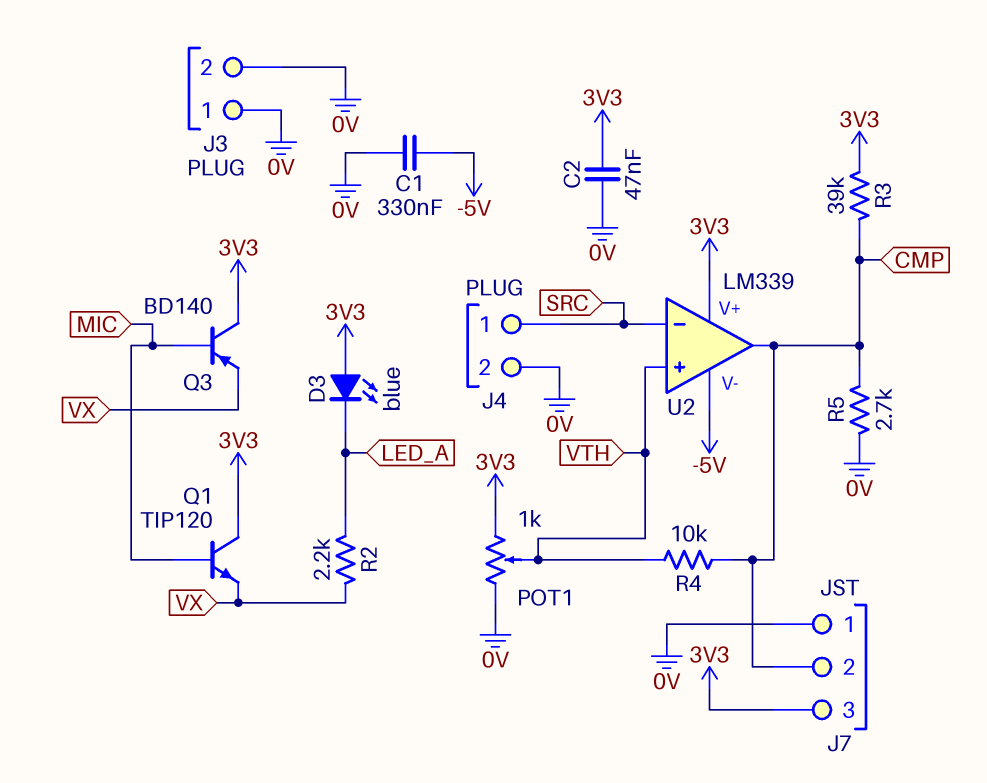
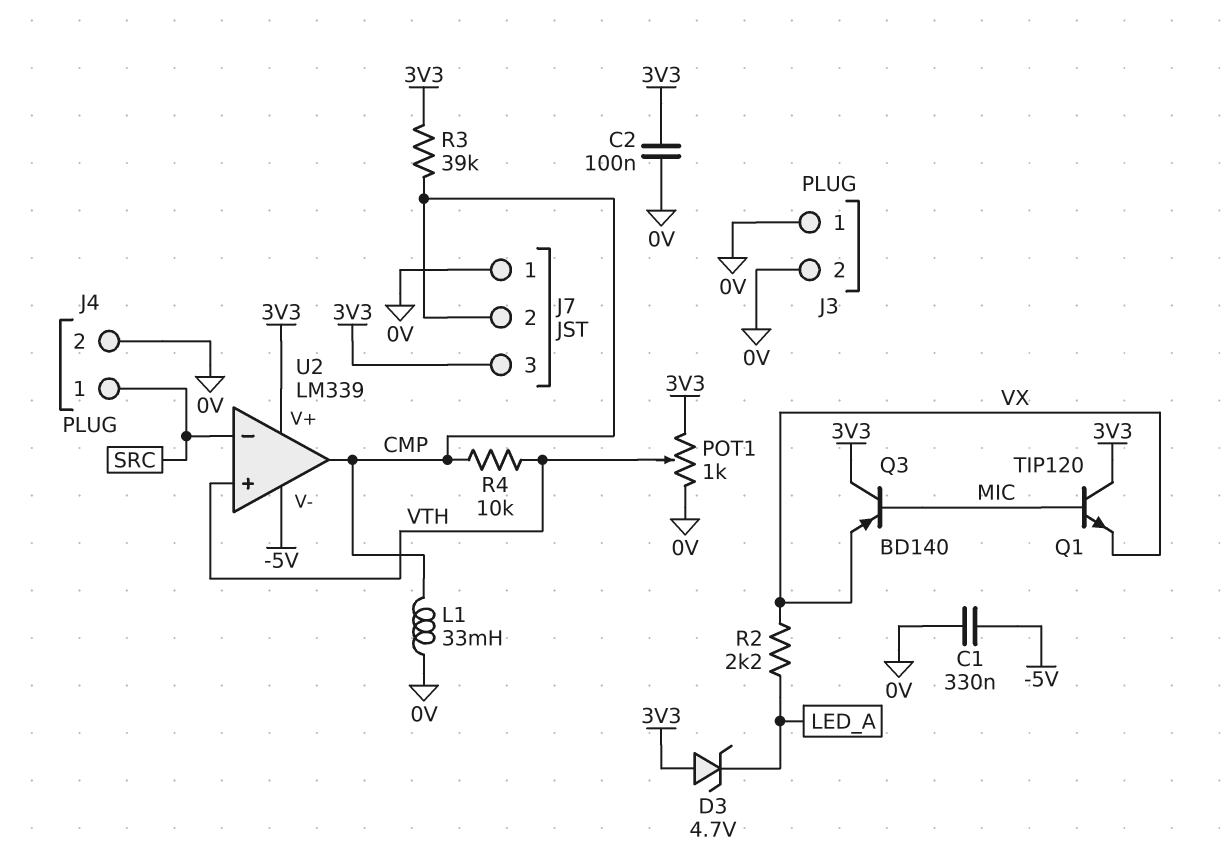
C2: 47nF (0V, 3V3) -> 100nF (0V, 3V3)
D3: LED blue (A 3V3, K LED_A) -> zener 4.7V (A 3V3, K LED_A)
L1: none -> 33mH (0V, CMP)
R5: 2.7k (0V, CMP) -> none

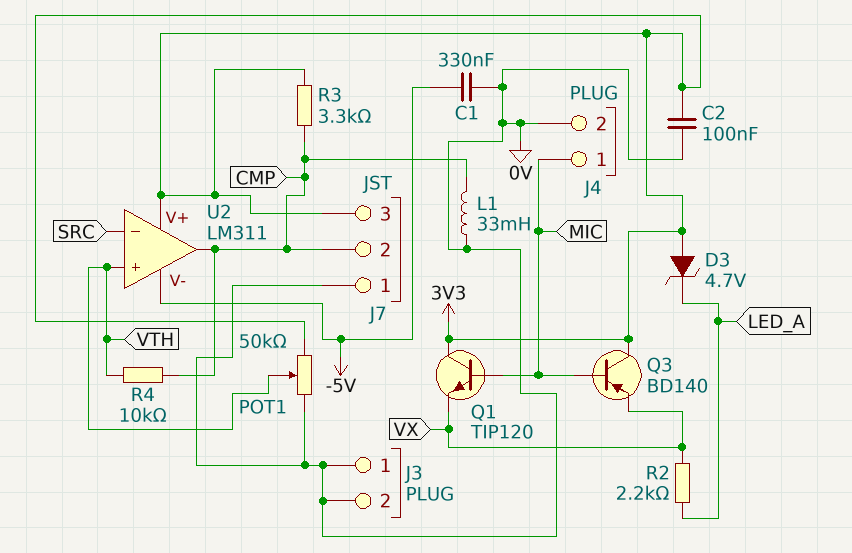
J4 pin 1: SRC -> MIC
POT1: 1k (0V, 3V3, wiper VTH) -> 50k (0V, 3V3, wiper VTH)
R3: 39k (3V3, CMP) -> 3.3k (3V3, CMP)
U2: LM339 -> LM311

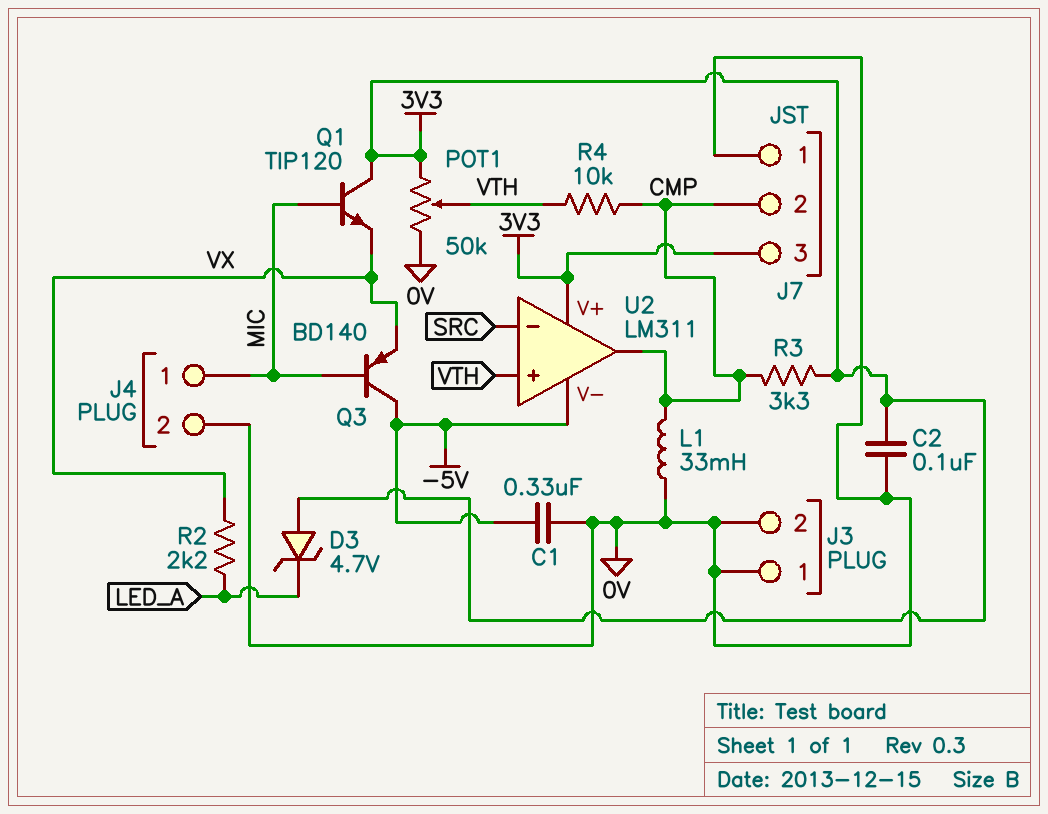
Q3: PNP BD140 (B MIC, C 3V3, E VX) -> PNP BD140 (B MIC, C -5V, E VX)

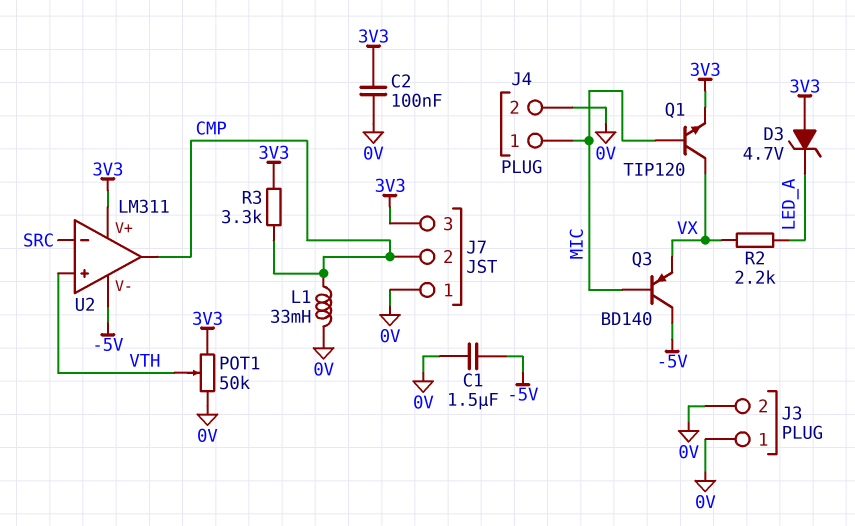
C1: 330nF (-5V, 0V) -> 1.5uF (-5V, 0V)
Q1: NPN TIP120 (B MIC, C 3V3, E VX) -> NPN TIP120 (B MIC, C VX, E 3V3)
R4: 10k (CMP, VTH) -> none

